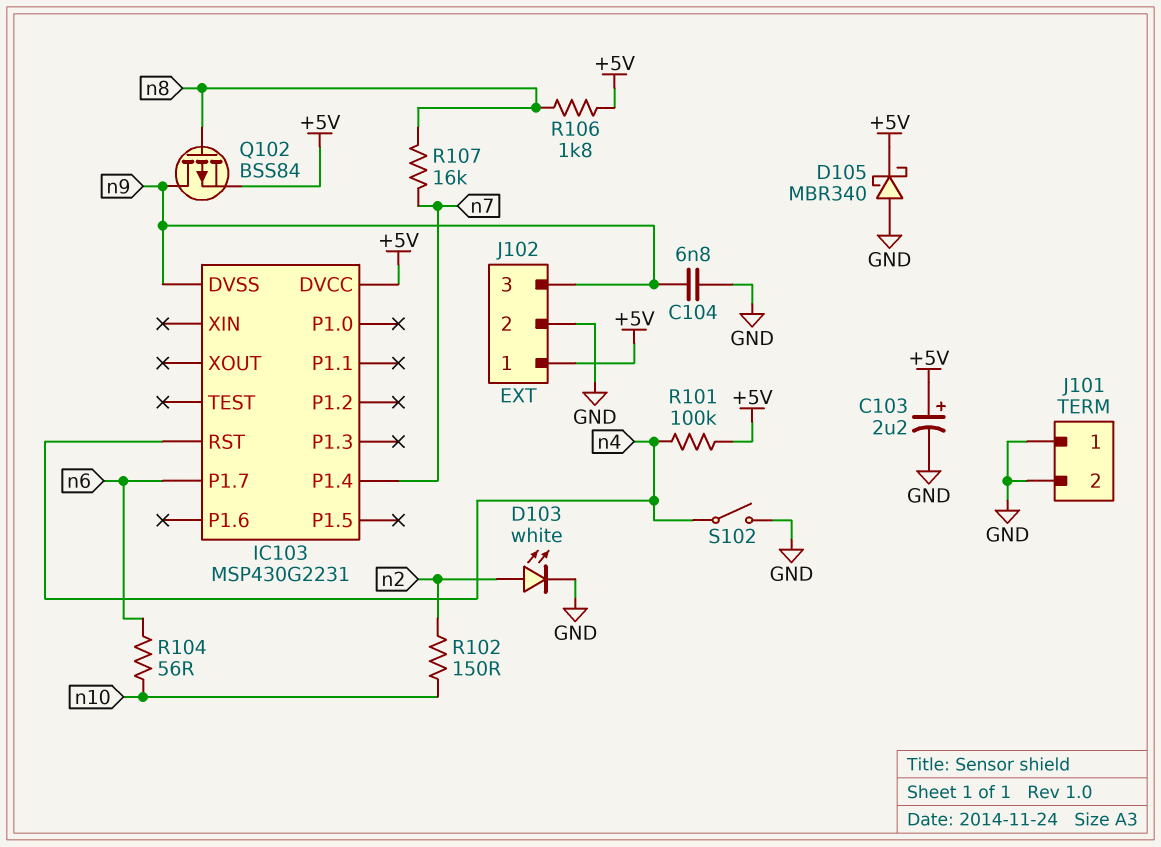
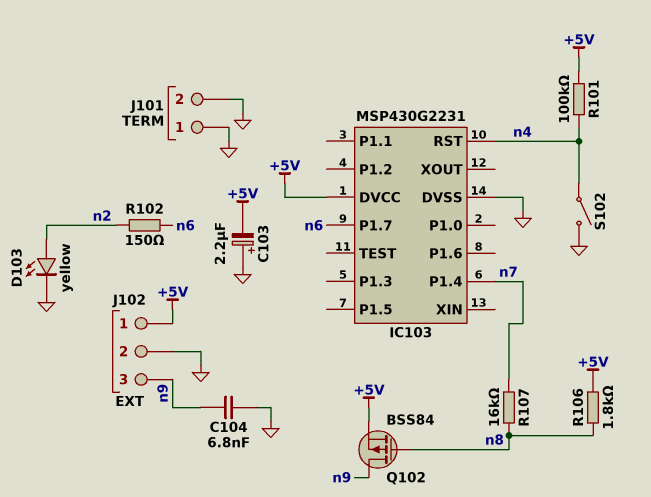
C103: 2.2uF (plus +5V, minus GND) -> 2.2uF (plus GND, minus +5V)
D103: LED white (A n2, K GND) -> LED yellow (A n2, K GND)
D105: schottky MBR340 (A GND, K +5V) -> none
IC103 pin DVSS: n9 -> GND
R102: 150 (n2, n10) -> 150 (n2, n6)
R104: 56 (n6, n10) -> none

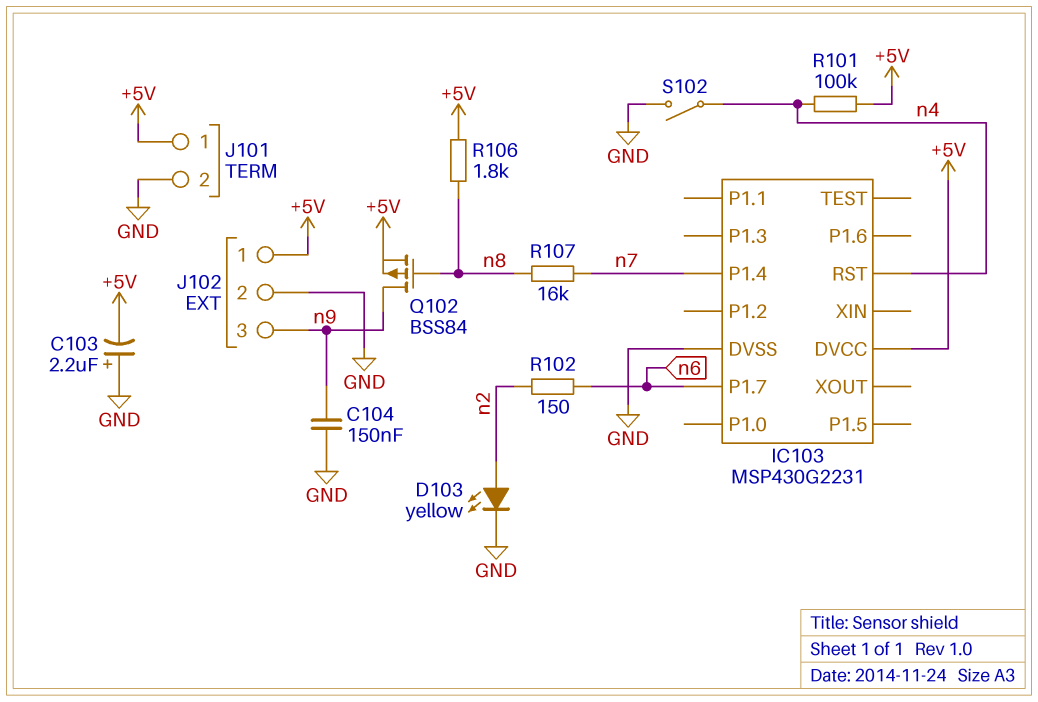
C104: 6.8nF (GND, n9) -> 150nF (GND, n9)
J101 pin 1: GND -> +5V

